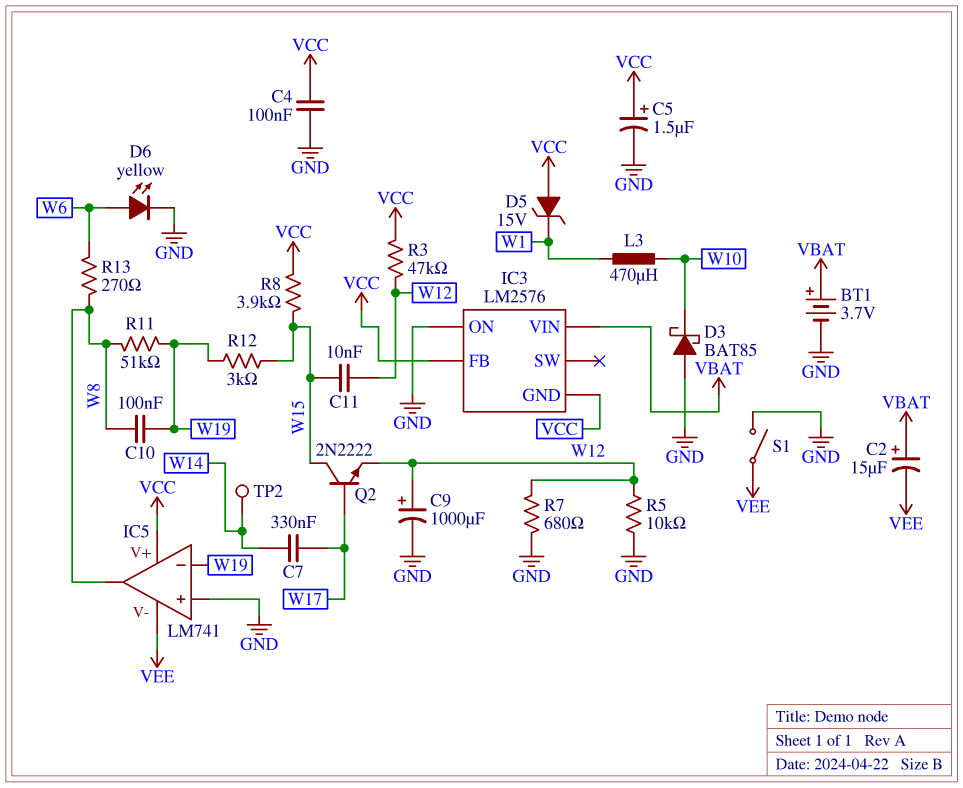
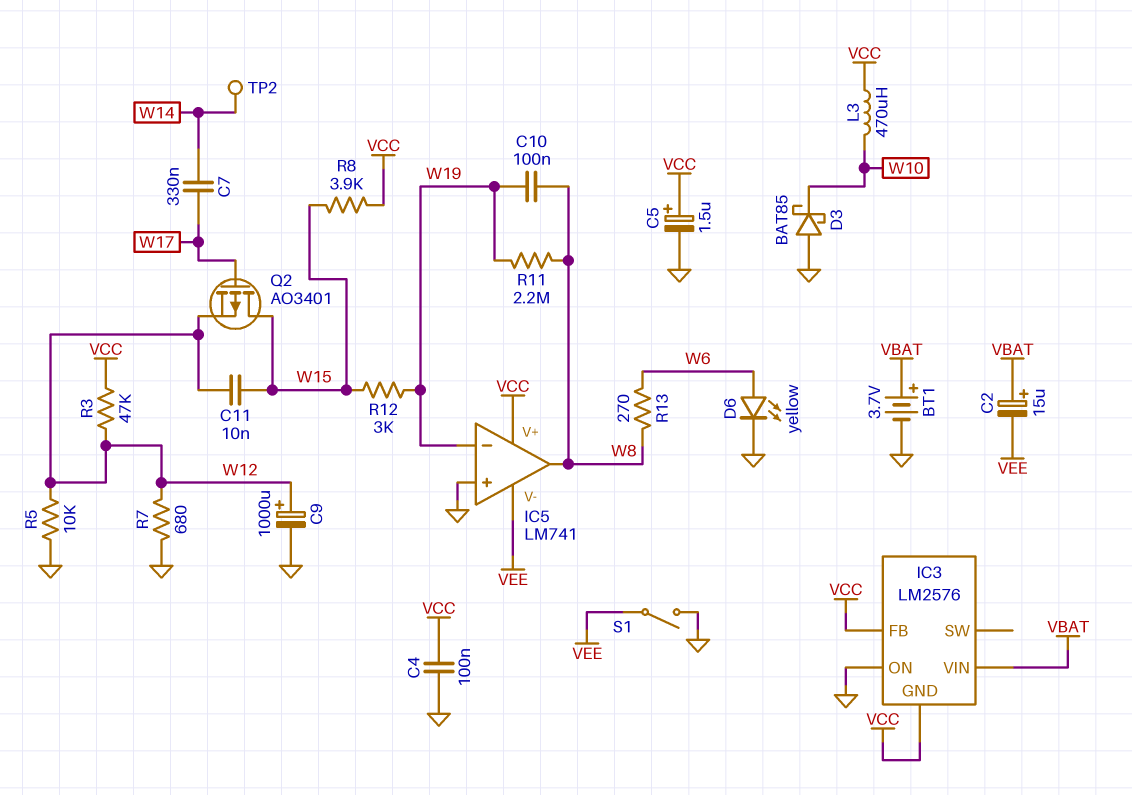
D5: zener 15V (A VCC, K W1) -> none
L3: 470uH (W1, W10) -> 470uH (VCC, W10)
Q2: NPN 2N2222 (B W17, C W15, E W12) -> PMOS AO3401 (G W17, D W15, S W12)
R11: 51k (W8, W19) -> 2.2M (W8, W19)

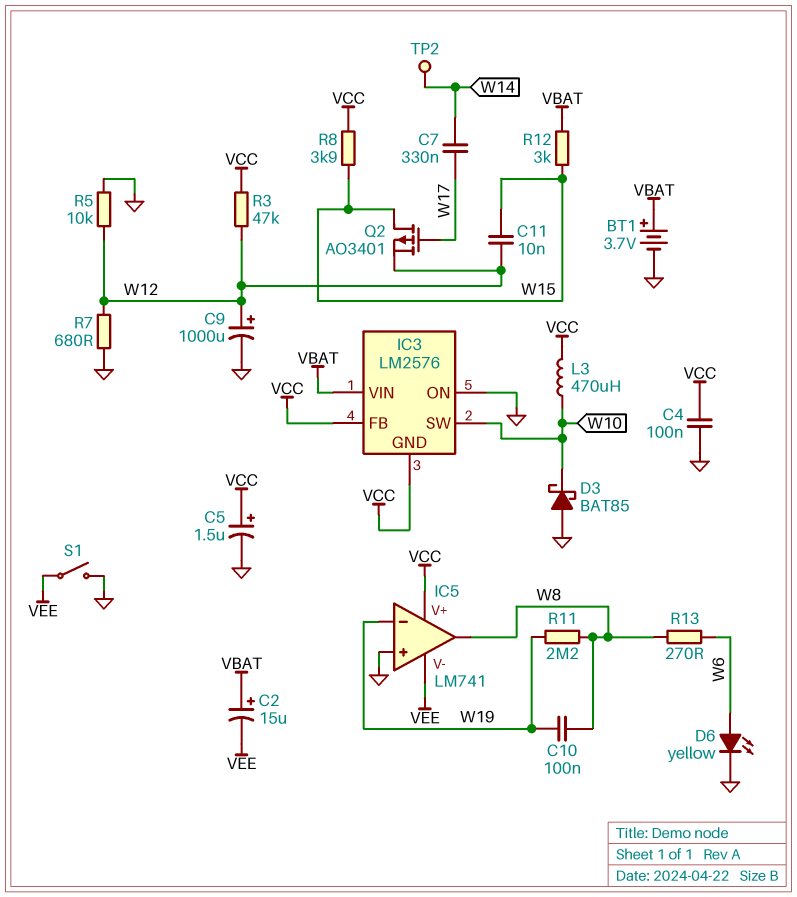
IC3 pin SW: none -> W10
R12: 3k (W15, W19) -> 3k (VBAT, W15)

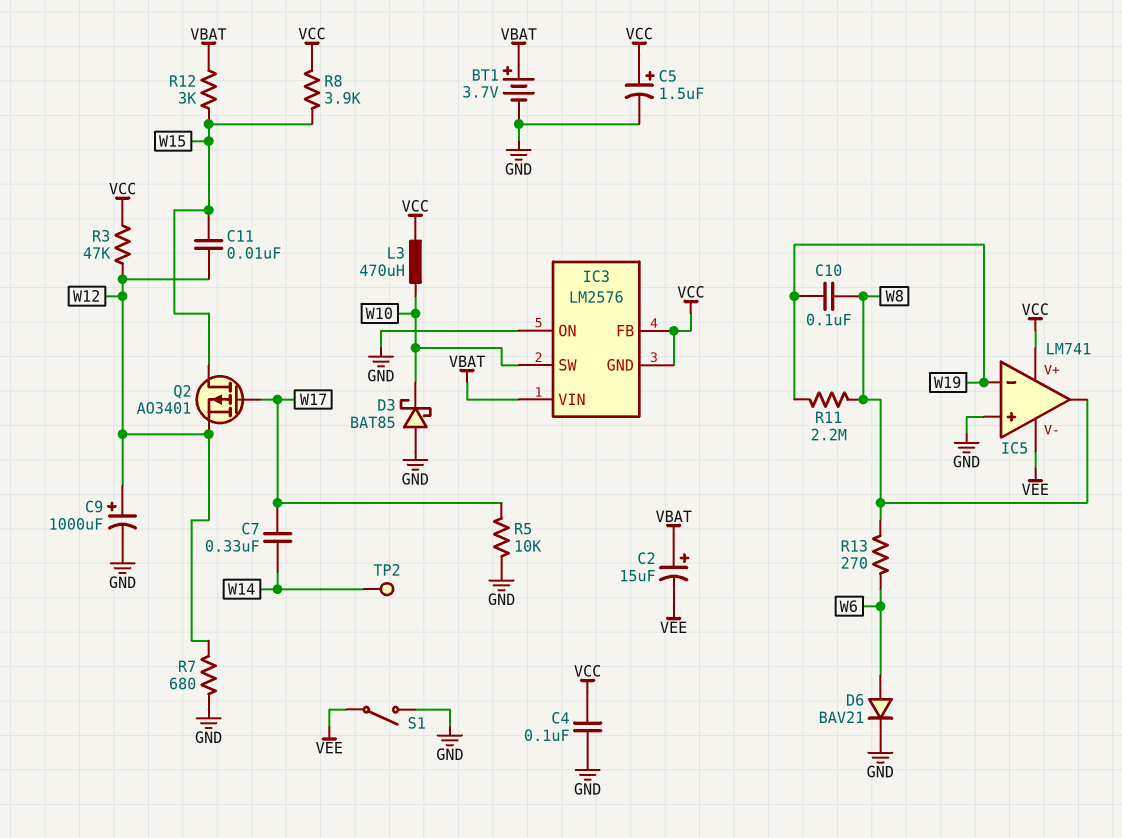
D6: LED yellow (A W6, K GND) -> diode BAV21 (A W6, K GND)
R5: 10k (GND, W12) -> 10k (GND, W17)

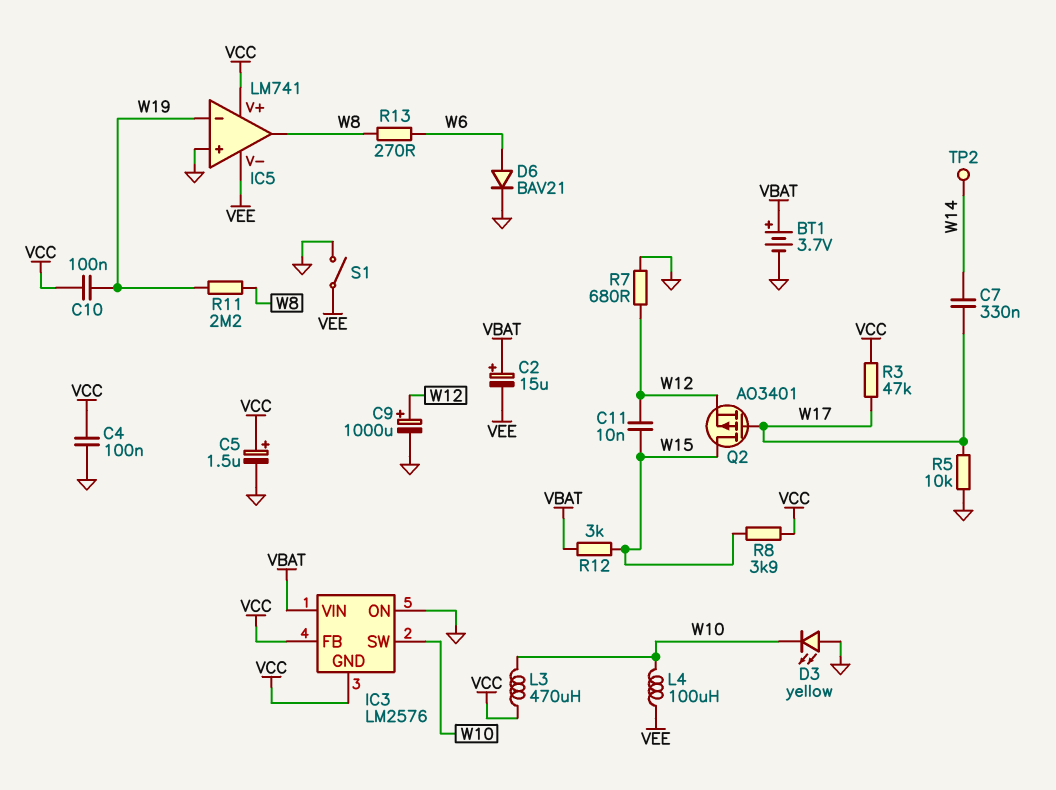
C10: 100nF (W8, W19) -> 100nF (VCC, W19)
D3: schottky BAT85 (A GND, K W10) -> LED yellow (A GND, K W10)
L4: none -> 100uH (VEE, W10)
R3: 47k (VCC, W12) -> 47k (VCC, W17)

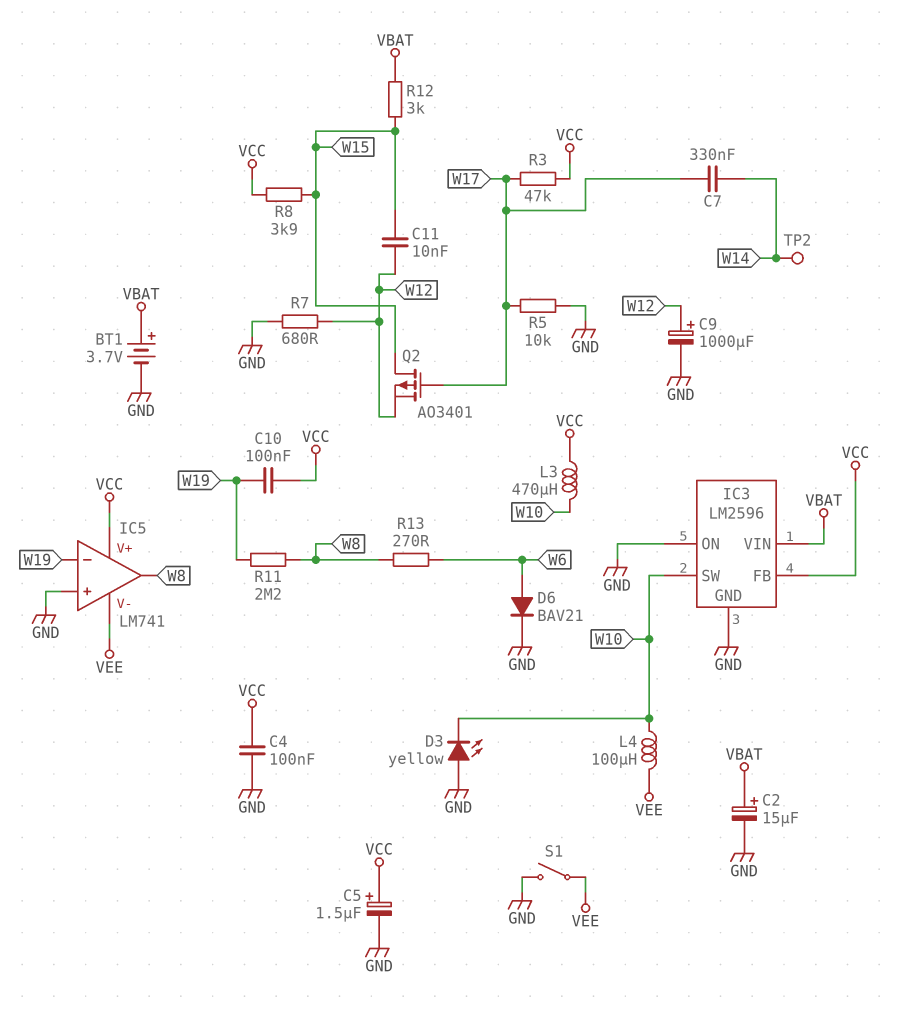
C2: 15uF (plus VBAT, minus VEE) -> 15uF (plus VBAT, minus GND)
IC3: LM2576 -> LM2596
IC3 pin GND: VCC -> GND

